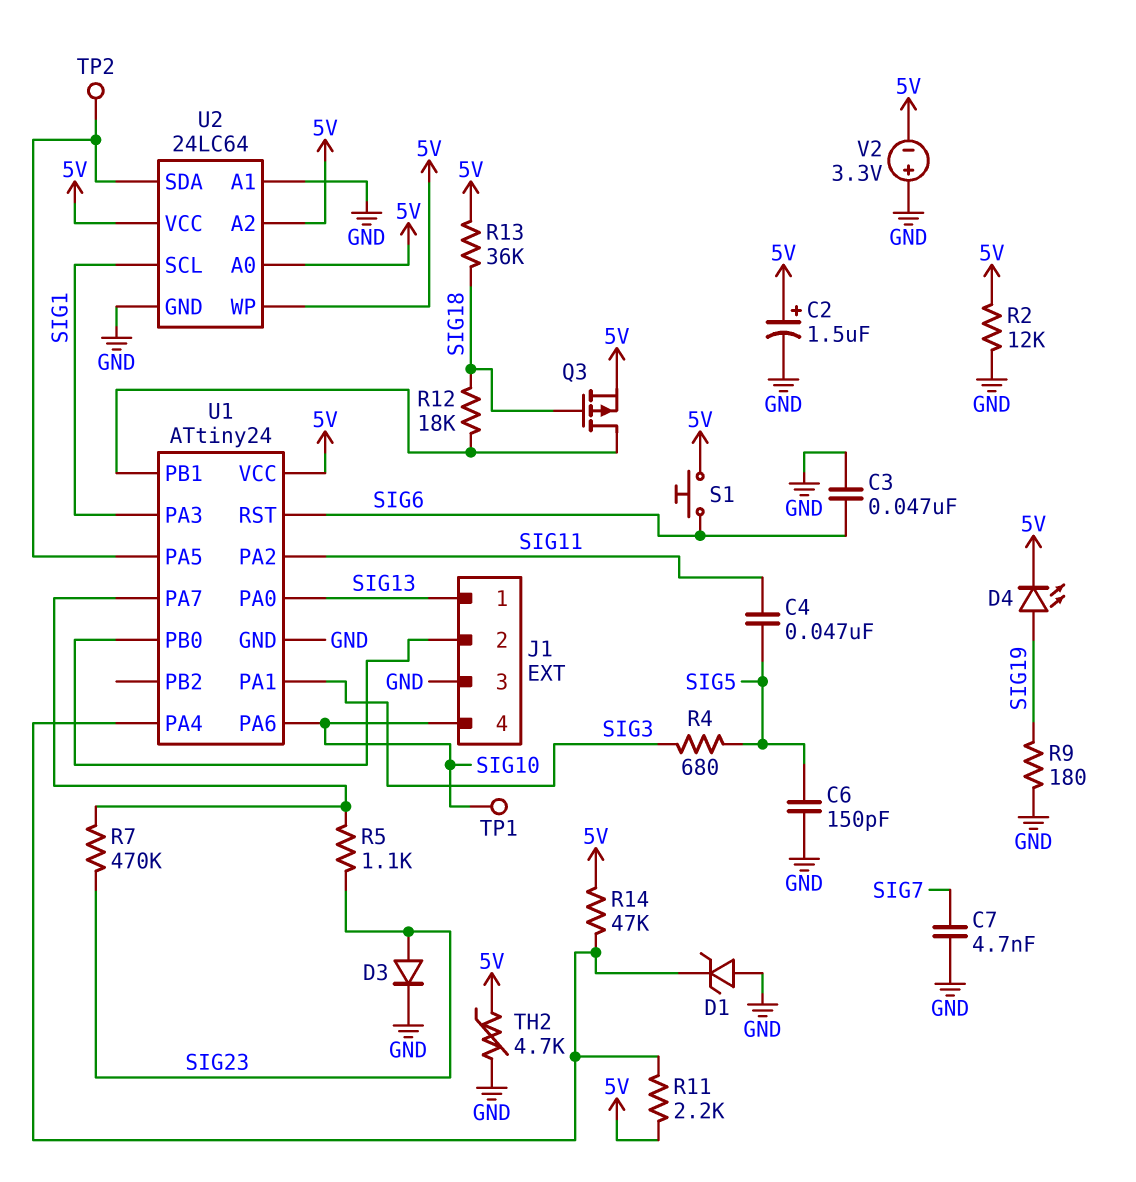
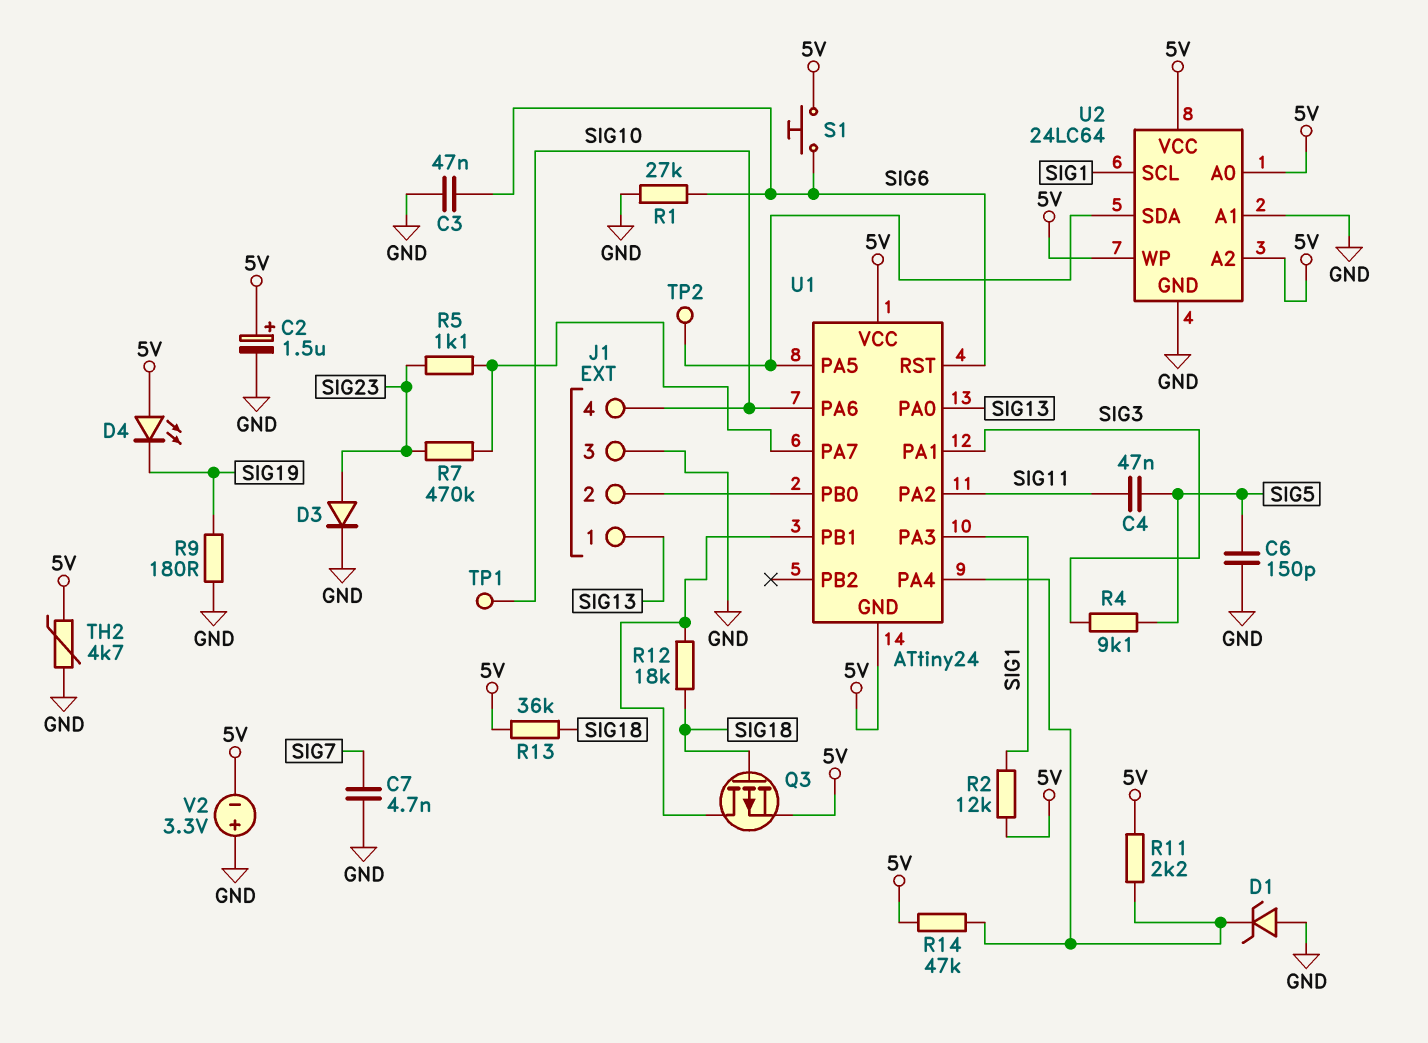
D4: LED (A SIG19, K 5V) -> LED (A 5V, K SIG19)
R1: none -> 27k (GND, SIG6)
R2: 12k (5V, GND) -> 12k (5V, SIG1)
R4: 680 (SIG3, SIG5) -> 9.1k (SIG3, SIG5)
U1 pin GND: GND -> 5V

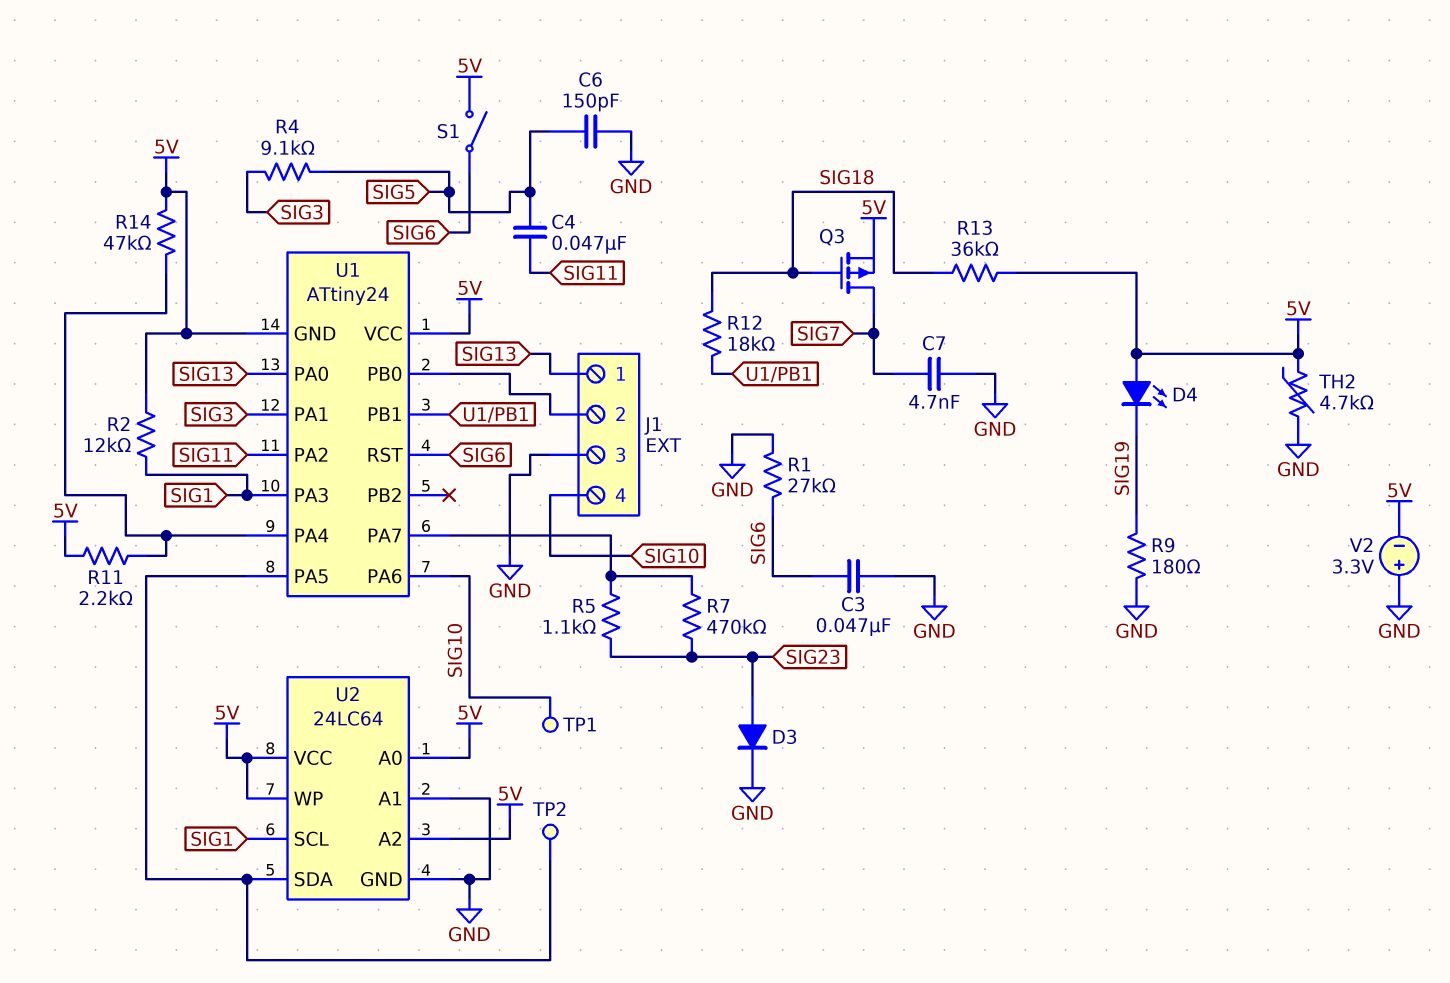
C2: 1.5uF (plus 5V, minus GND) -> none
D1: zener (A GND, K U1/PA4) -> none
Q3: PMOS (G SIG18, D U1/PB1, S 5V) -> PMOS (G SIG18, D SIG7, S 5V)
S1: button (5V, SIG6) -> switch (5V, SIG6)

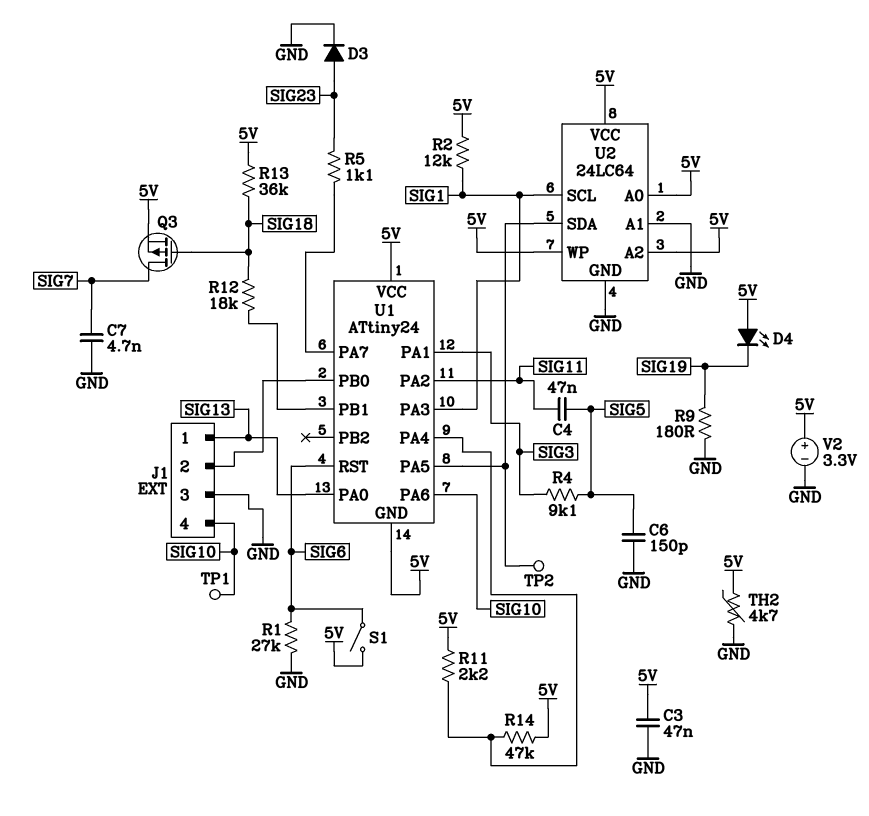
C3: 47nF (GND, SIG6) -> 47nF (5V, GND)
R7: 470k (SIG23, U1/PA7) -> none
V2: 3.3V (plus GND, minus 5V) -> 3.3V (plus 5V, minus GND)

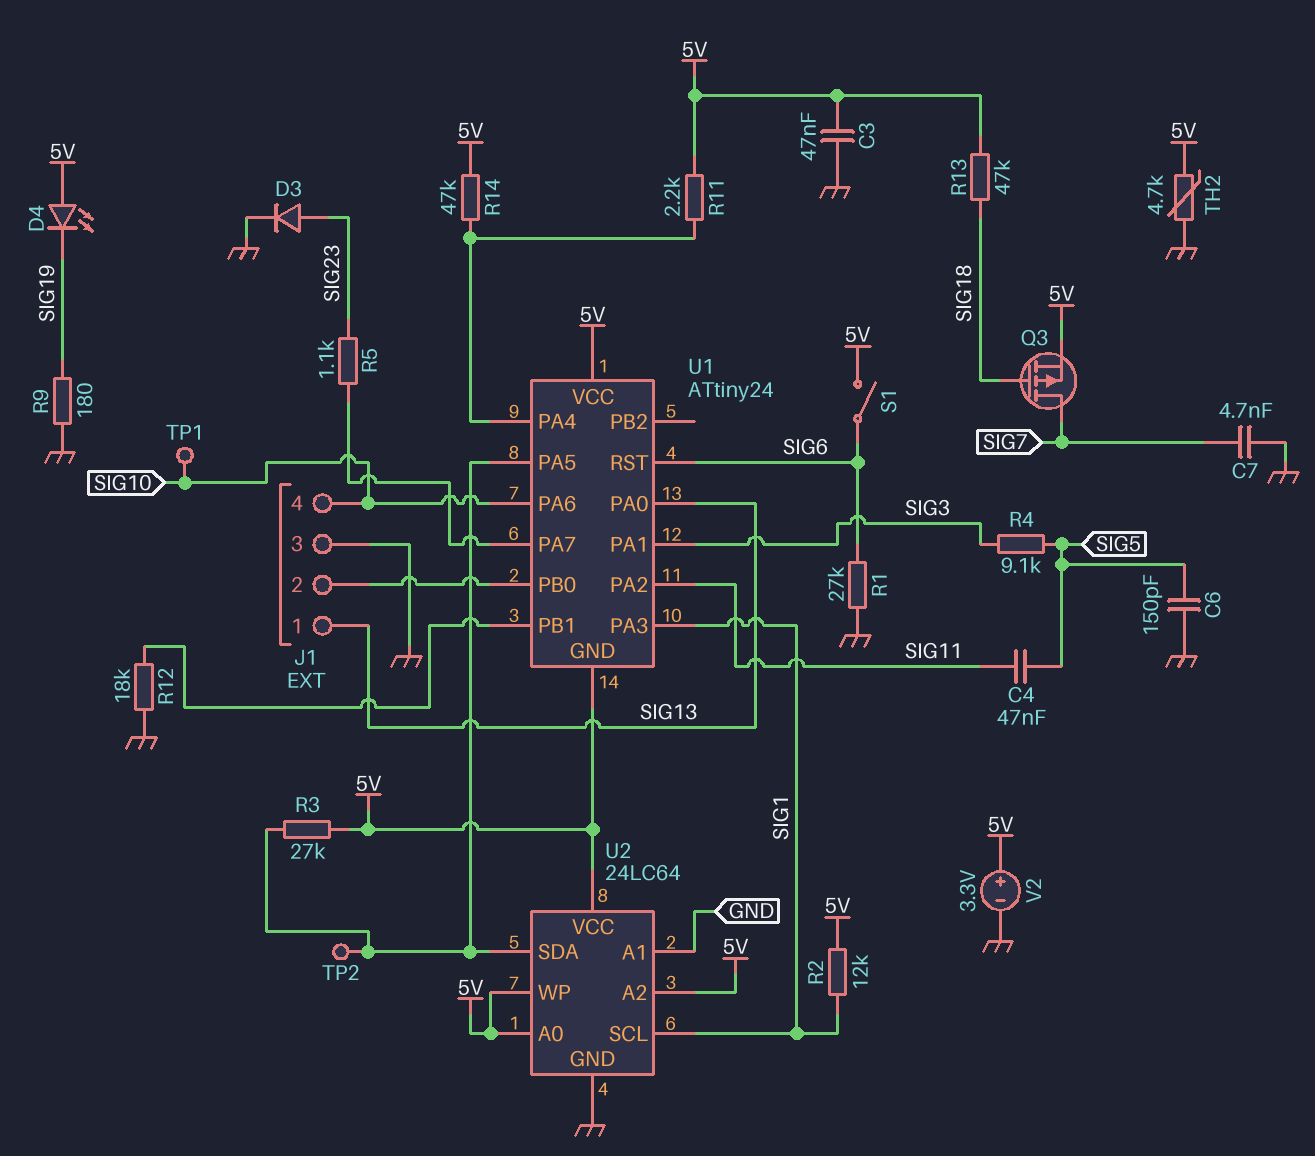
R3: none -> 27k (5V, U1/PA5)
R12: 18k (SIG18, U1/PB1) -> 18k (GND, U1/PB1)
R13: 36k (5V, SIG18) -> 47k (5V, SIG18)

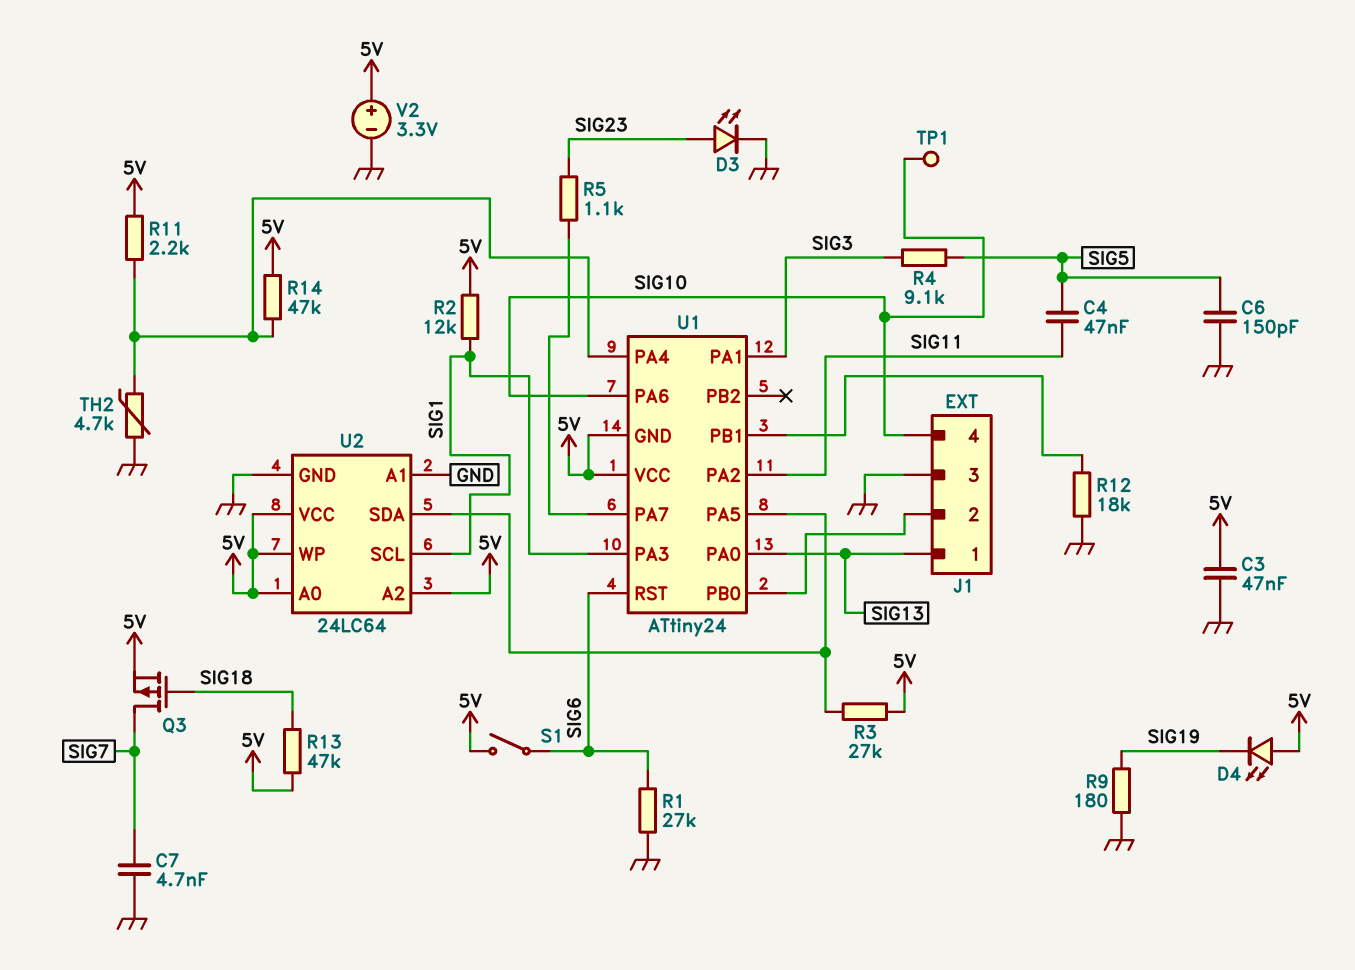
D3: diode (A SIG23, K GND) -> LED (A SIG23, K GND)
TH2: 4.7k (5V, GND) -> 4.7k (GND, U1/PA4)
TP2: test point (U1/PA5) -> none

